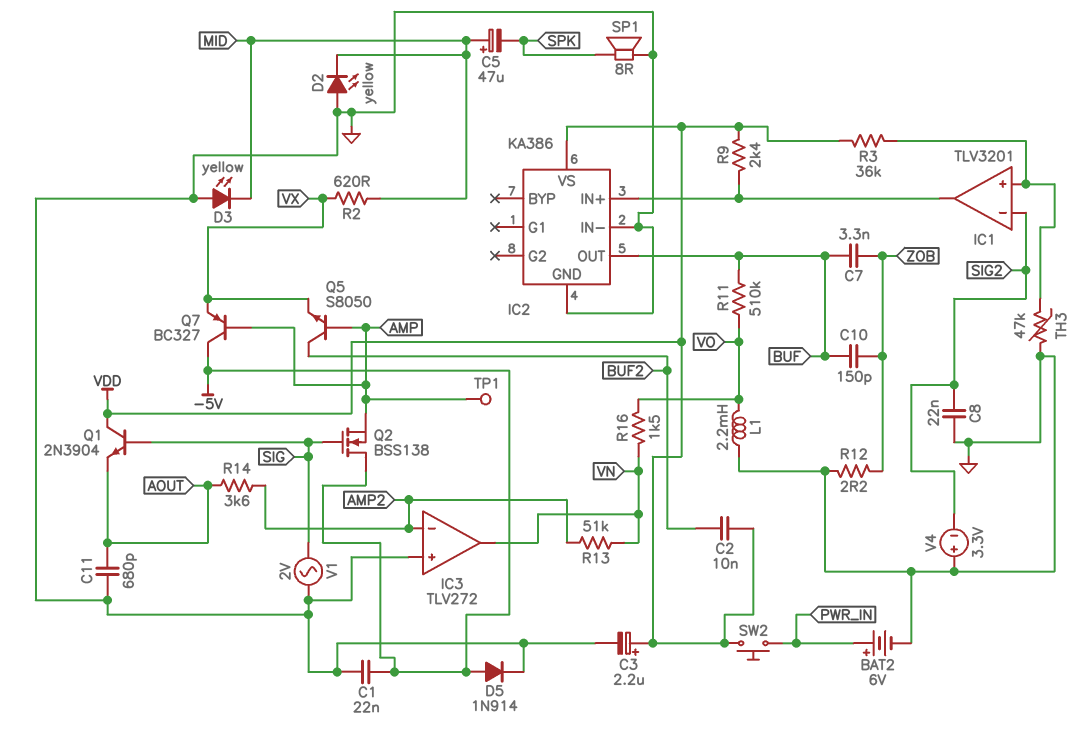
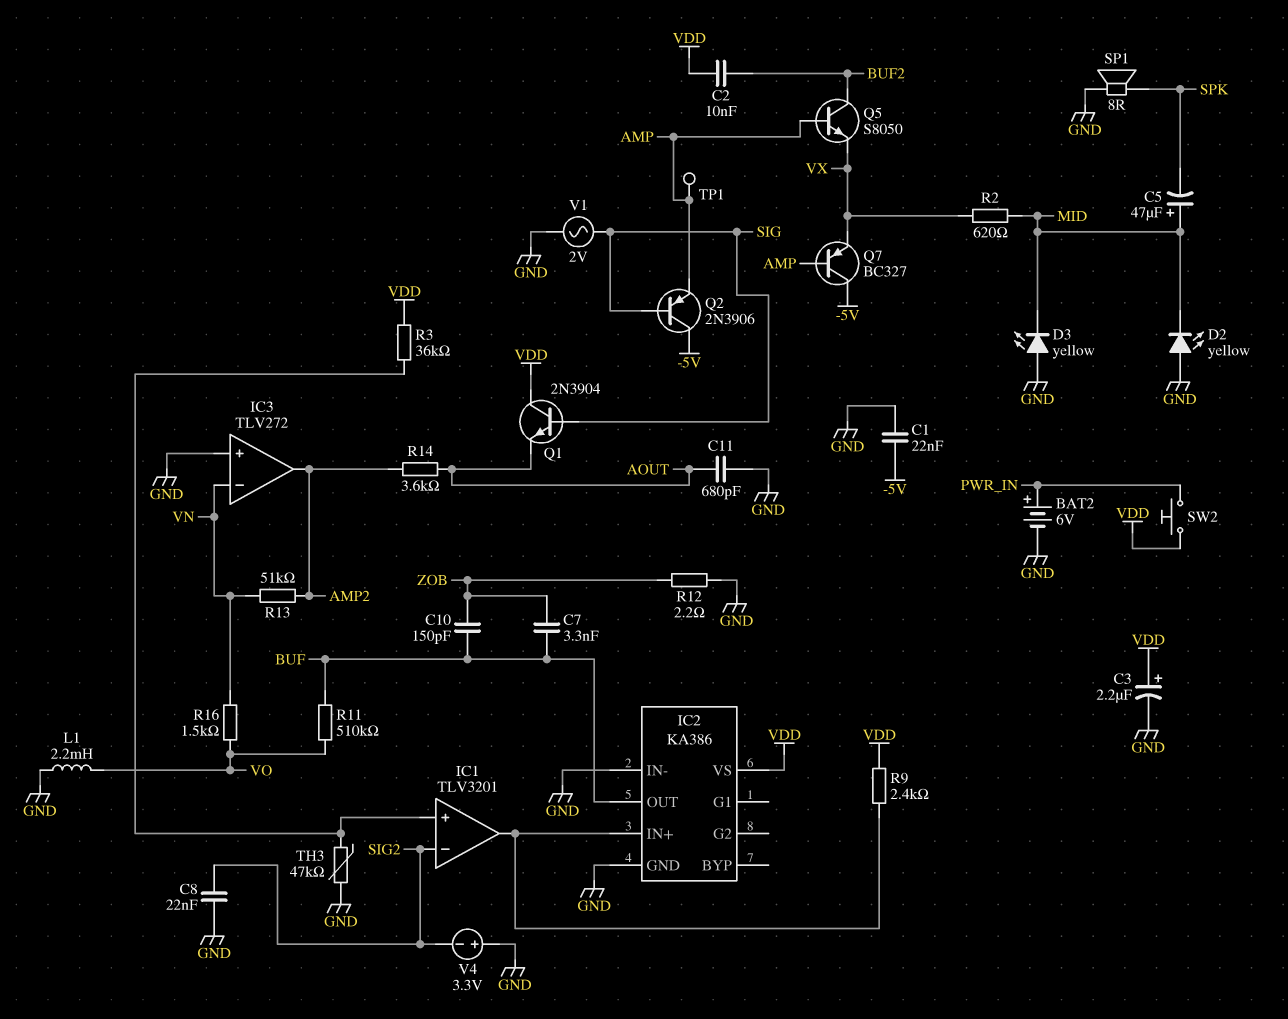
D5: diode 1N914 (A -5V, K GND) -> none
IC3 pin in-: AMP2 -> VN
IC3 pin out: VN -> AMP2
Q2: NMOS BSS138 (G SIG, D -5V, S AMP) -> PNP 2N3906 (B SIG, C -5V, E AMP)

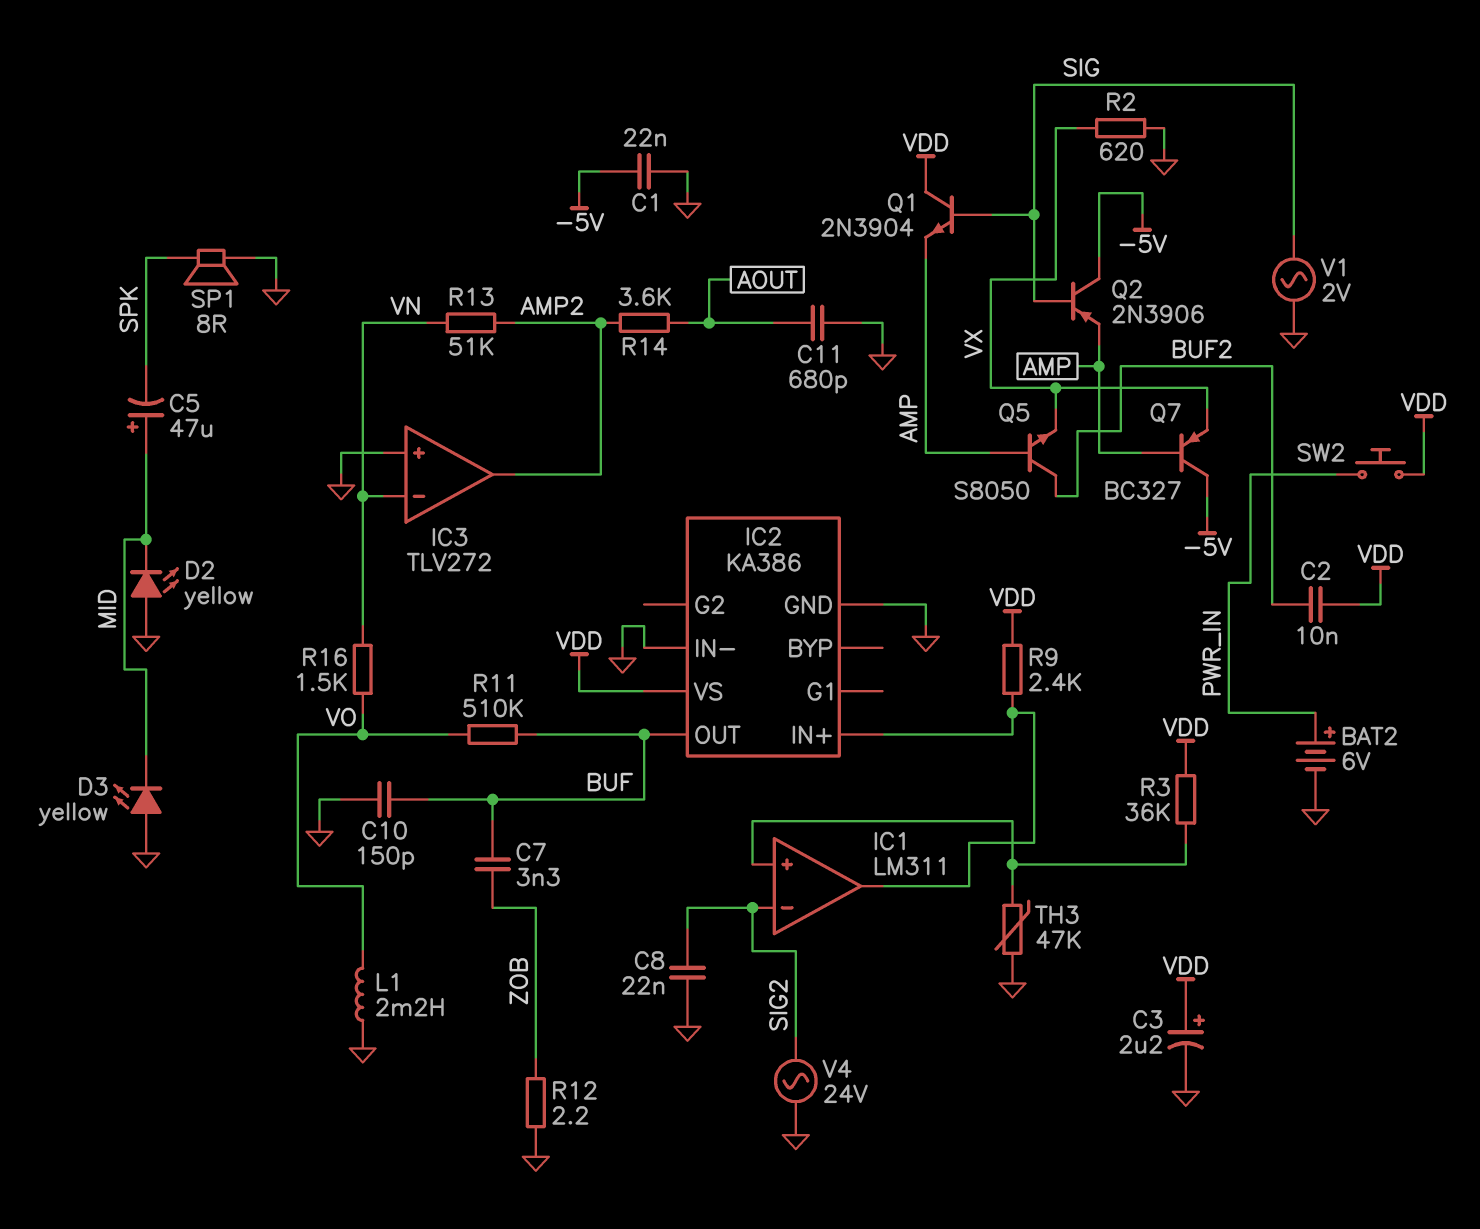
C10: 150pF (BUF, ZOB) -> 150pF (BUF, GND)
IC1: TLV3201 -> LM311
Q1: NPN 2N3904 (B SIG, C VDD, E AOUT) -> NPN 2N3904 (B SIG, C VDD, E AMP)
R2: 620 (MID, VX) -> 620 (GND, VX)
TP1: test point (AMP) -> none
V4: 3.3V (plus GND, minus SIG2) -> AC 24V (GND, SIG2)

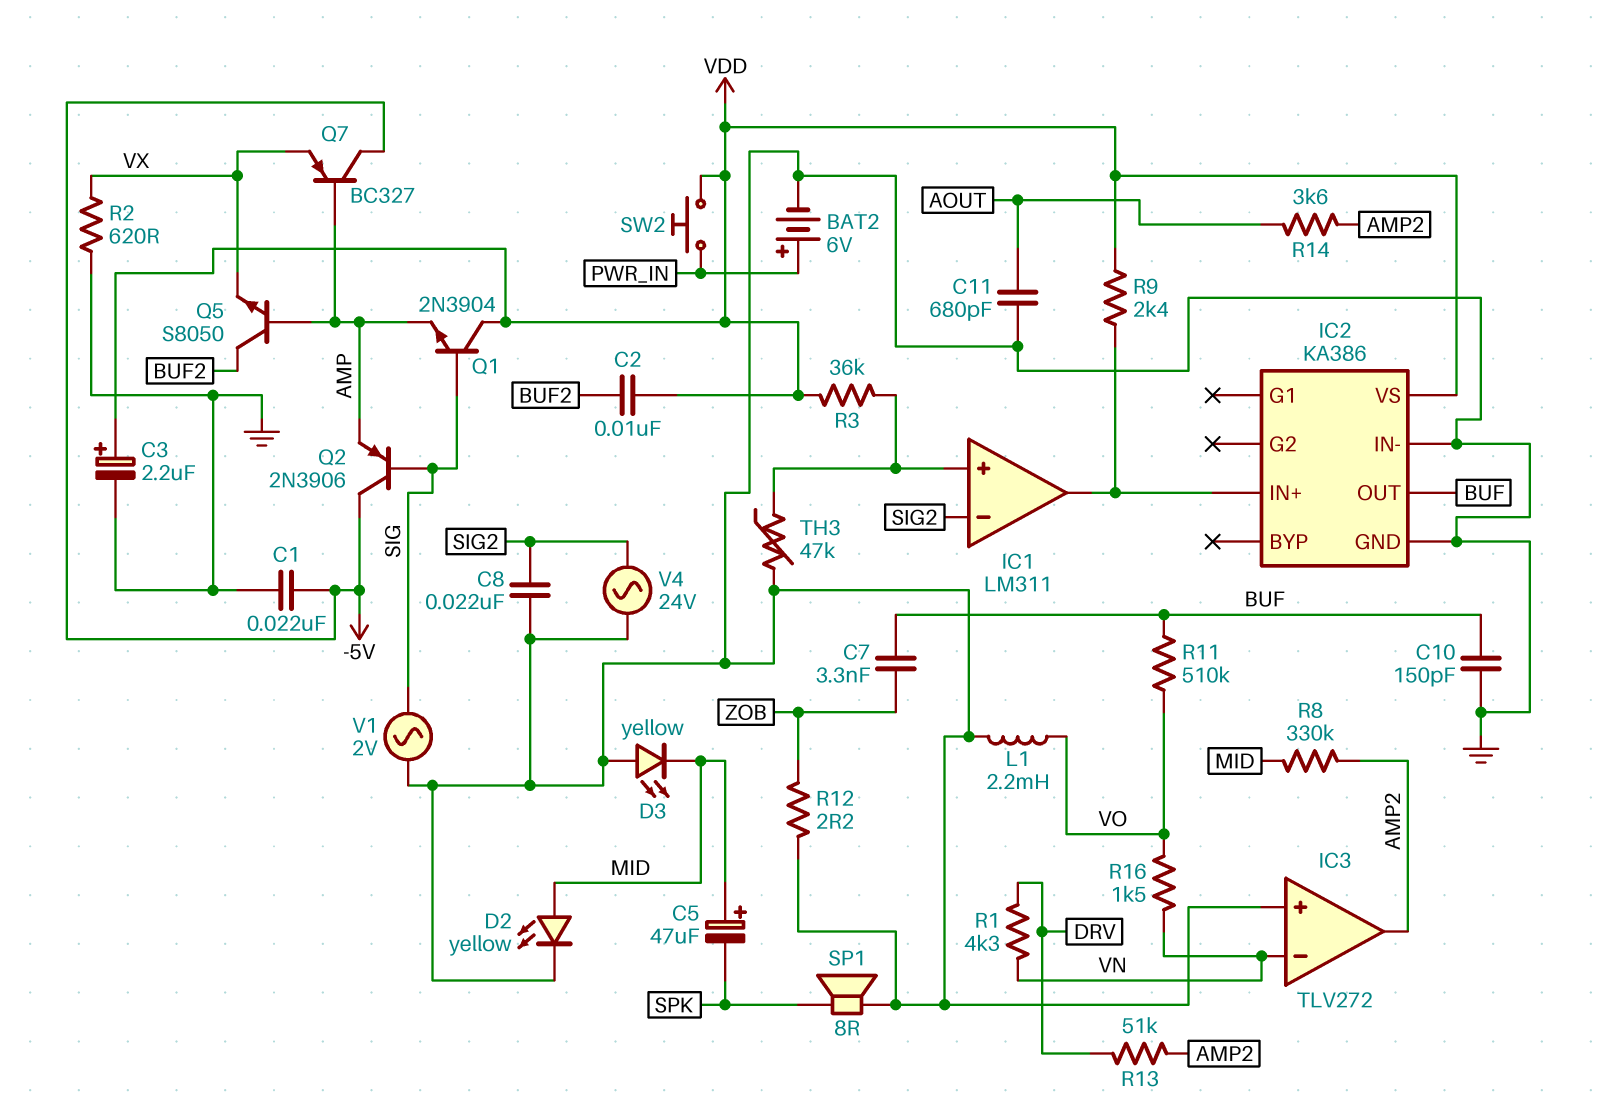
D2: LED yellow (A GND, K MID) -> LED yellow (A MID, K GND)
R1: none -> 4.3k (DRV, VN)
R8: none -> 330k (AMP2, MID)
R13: 51k (AMP2, VN) -> 51k (AMP2, DRV)

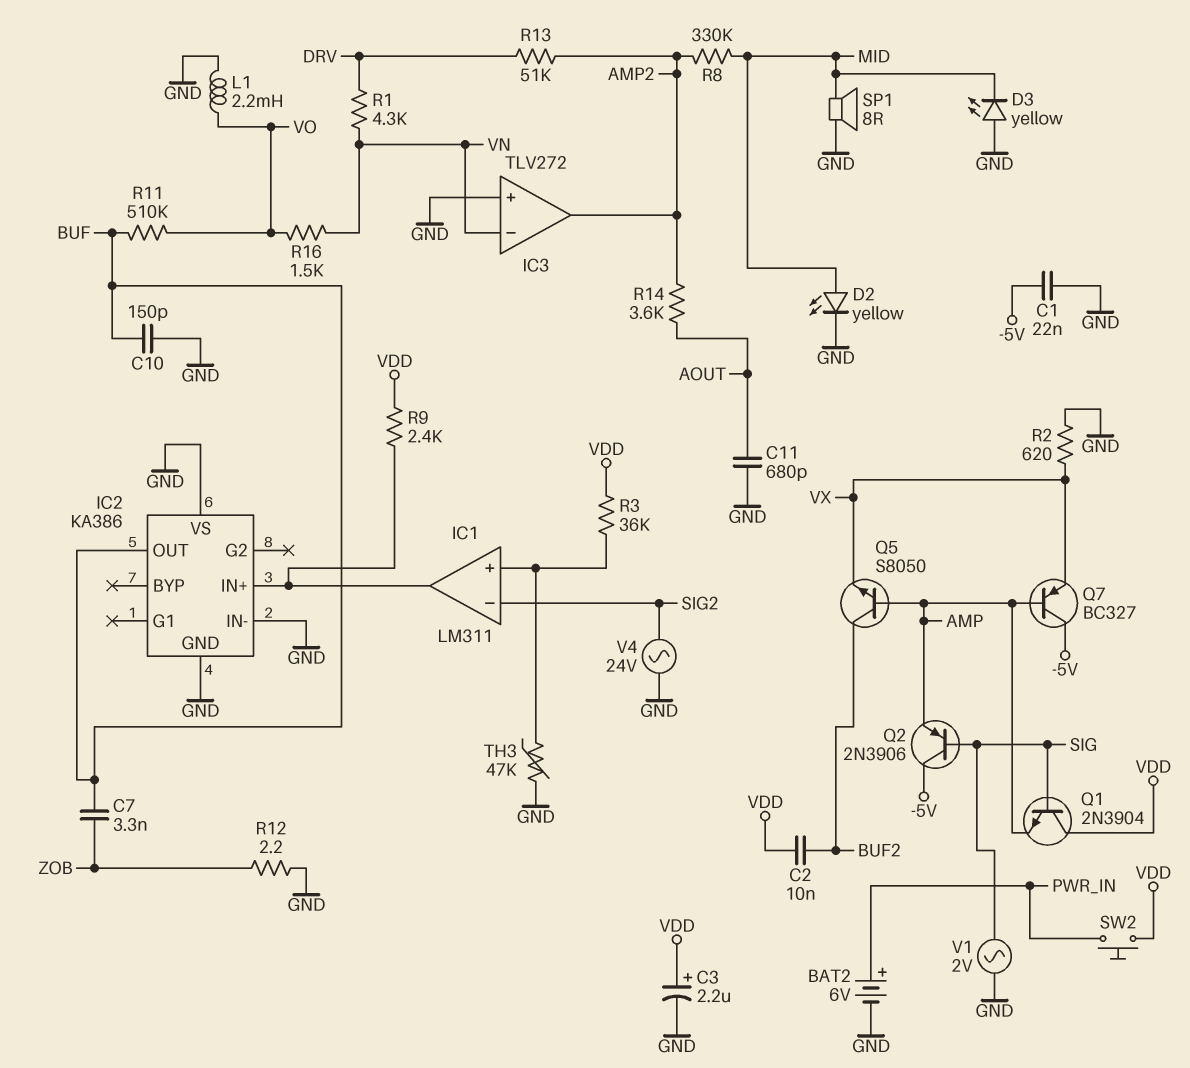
C5: 47uF (plus MID, minus SPK) -> none
C8: 22nF (GND, SIG2) -> none
IC2 pin VS: VDD -> GND
SP1: speaker 8R (GND, SPK) -> speaker 8R (GND, MID)

